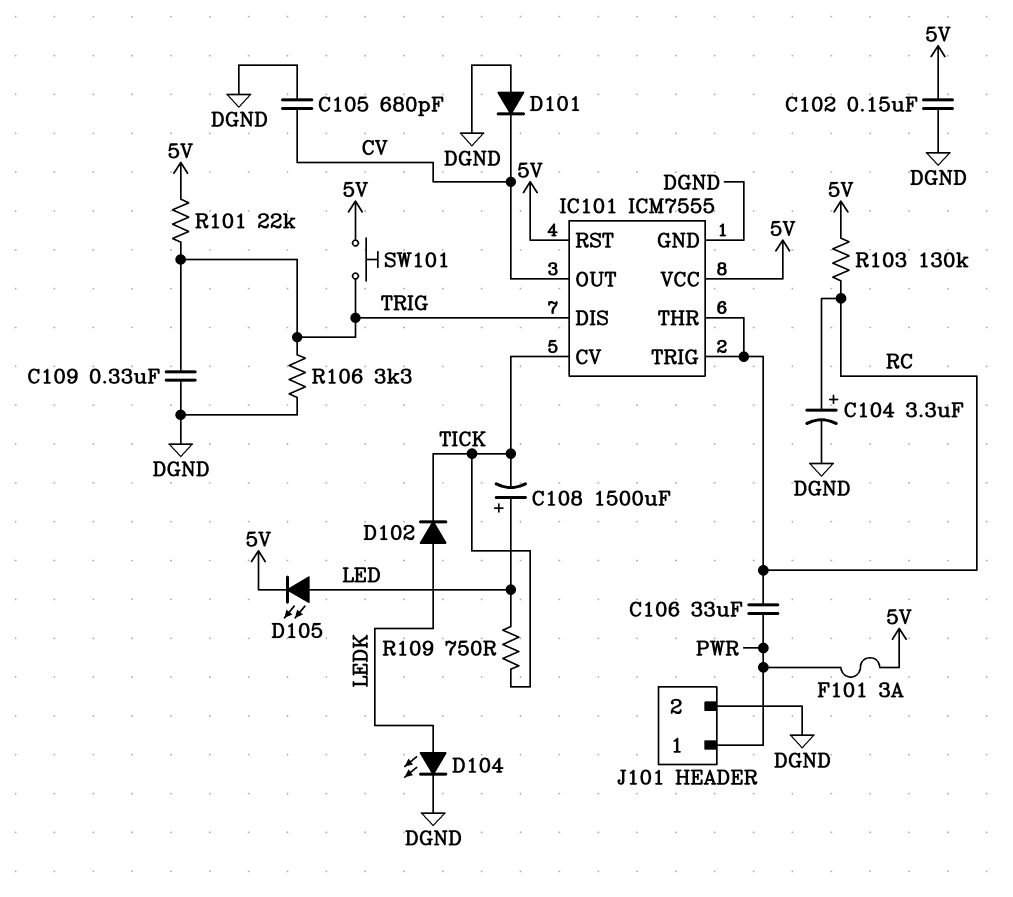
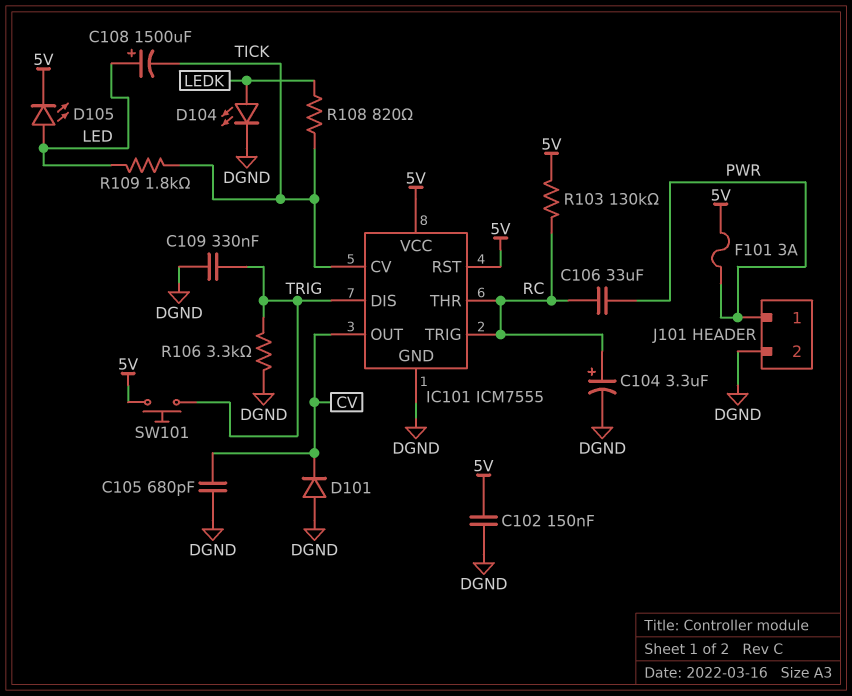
D102: diode (A LEDK, K TICK) -> none
R101: 22k (5V, TRIG) -> none
R108: none -> 820 (LEDK, TICK)
R109: 750 (LED, TICK) -> 1.8k (LED, TICK)

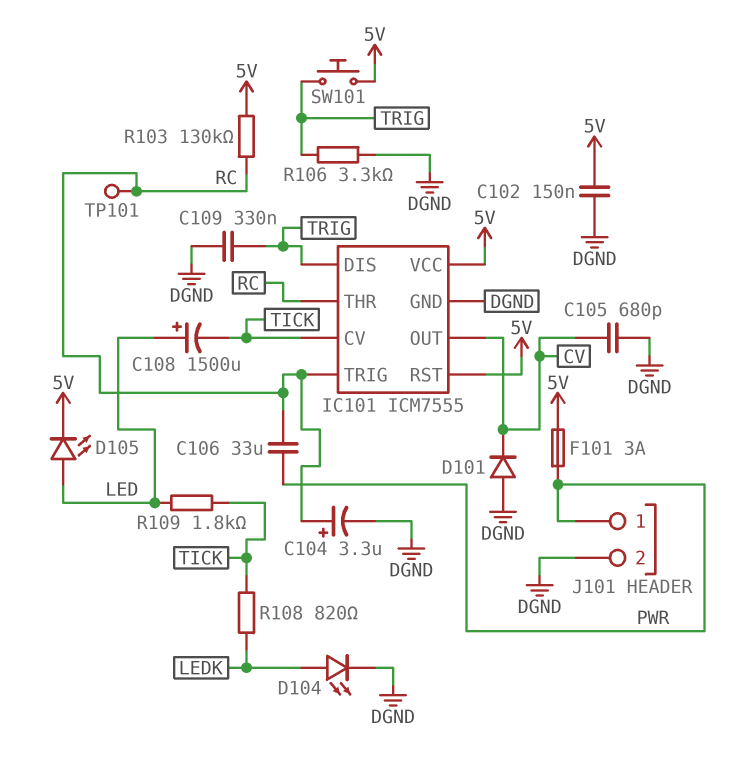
TP101: none -> test point (RC)

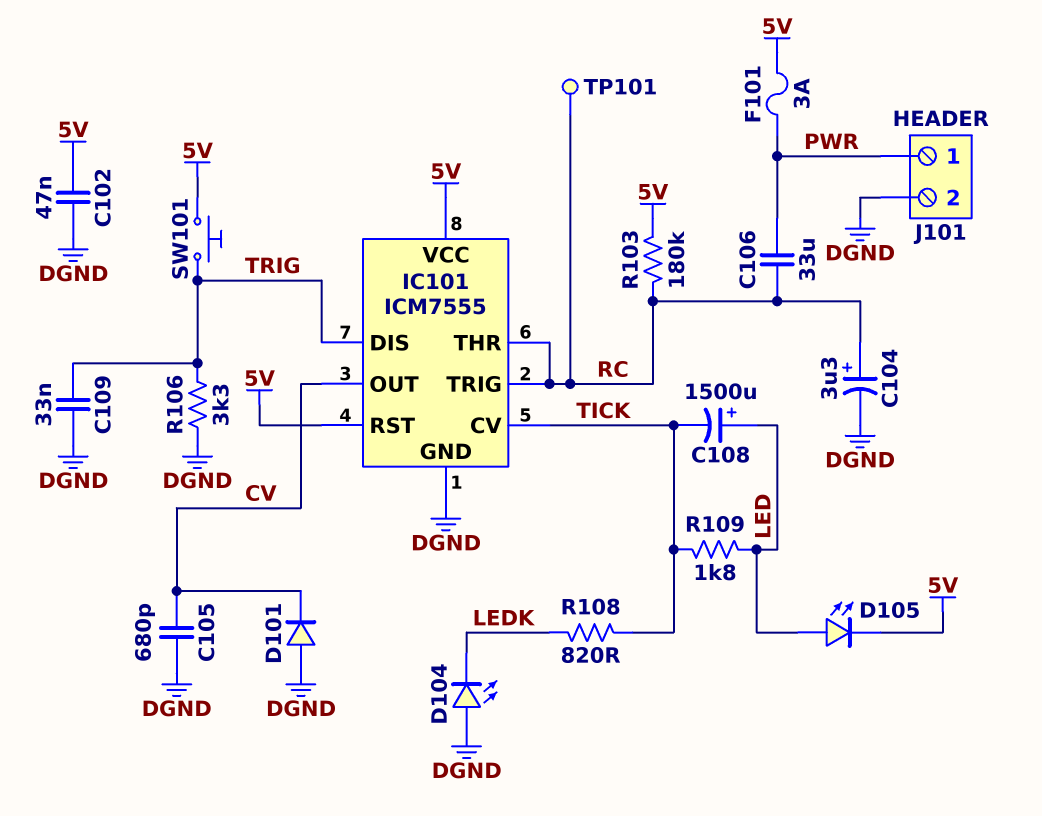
C102: 150nF (5V, DGND) -> 47nF (5V, DGND)
C109: 330nF (DGND, TRIG) -> 33nF (DGND, TRIG)
D104: LED (A LEDK, K DGND) -> LED (A DGND, K LEDK)
R103: 130k (5V, RC) -> 180k (5V, RC)

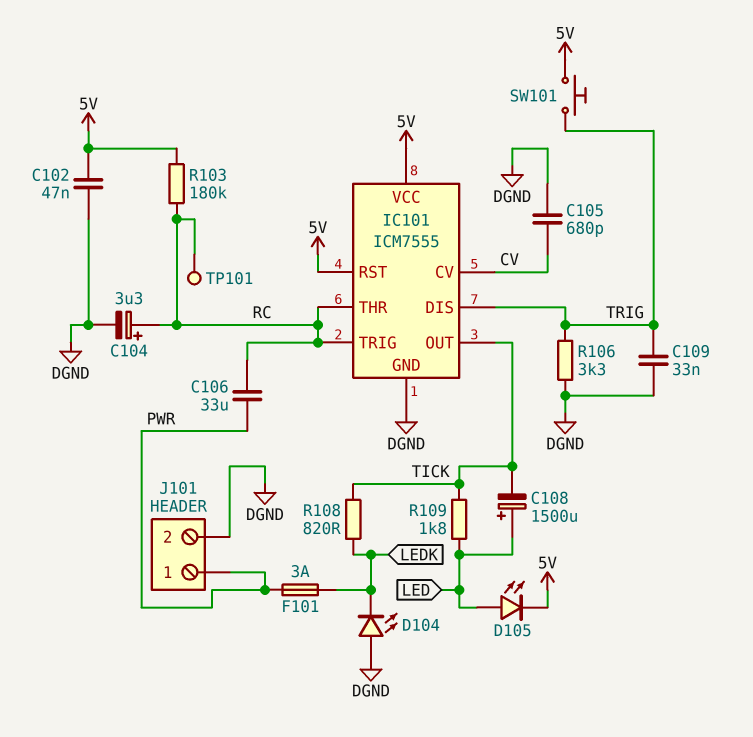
D101: diode (A DGND, K CV) -> none
F101: 3A (5V, PWR) -> 3A (LEDK, PWR)
IC101 pin CV: TICK -> CV
IC101 pin OUT: CV -> TICK

